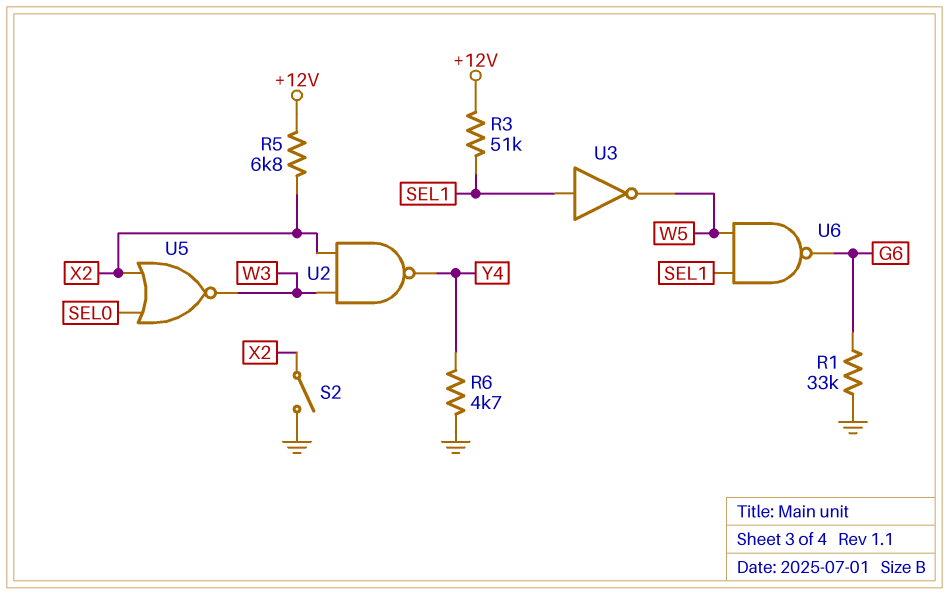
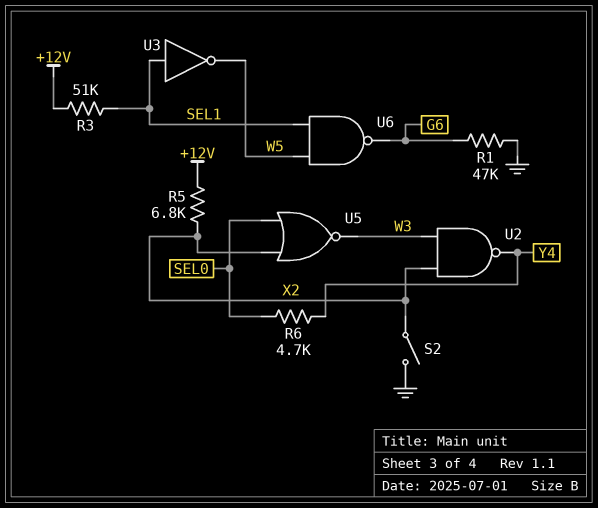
R1: 33k (G6, GND) -> 47k (G6, GND)
R6: 4.7k (GND, Y4) -> 4.7k (SEL0, Y4)

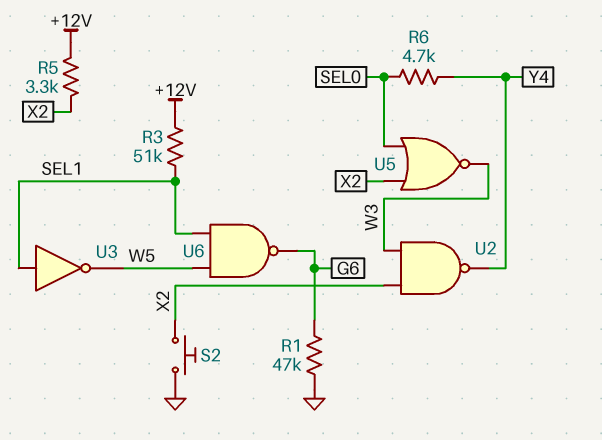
R5: 6.8k (+12V, X2) -> 3.3k (+12V, X2)
S2: switch (GND, X2) -> button (GND, X2)

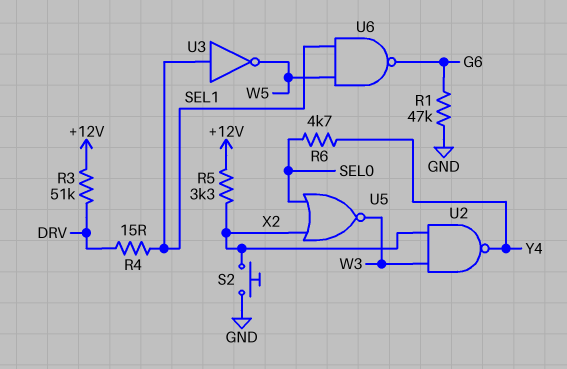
R3: 51k (+12V, SEL1) -> 51k (+12V, DRV)
R4: none -> 15 (DRV, SEL1)

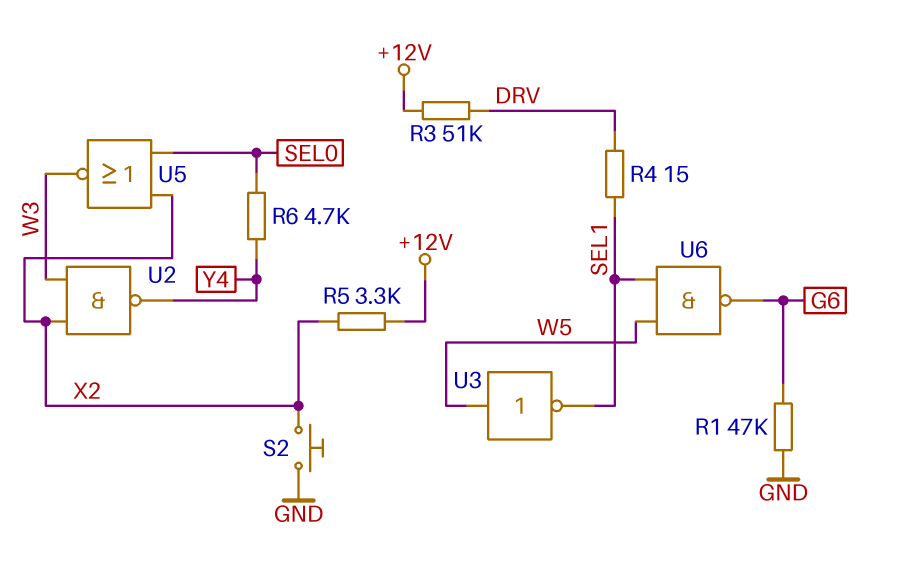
U3: NOT (in SEL1, out W5) -> NOT (in W5, out SEL1)

